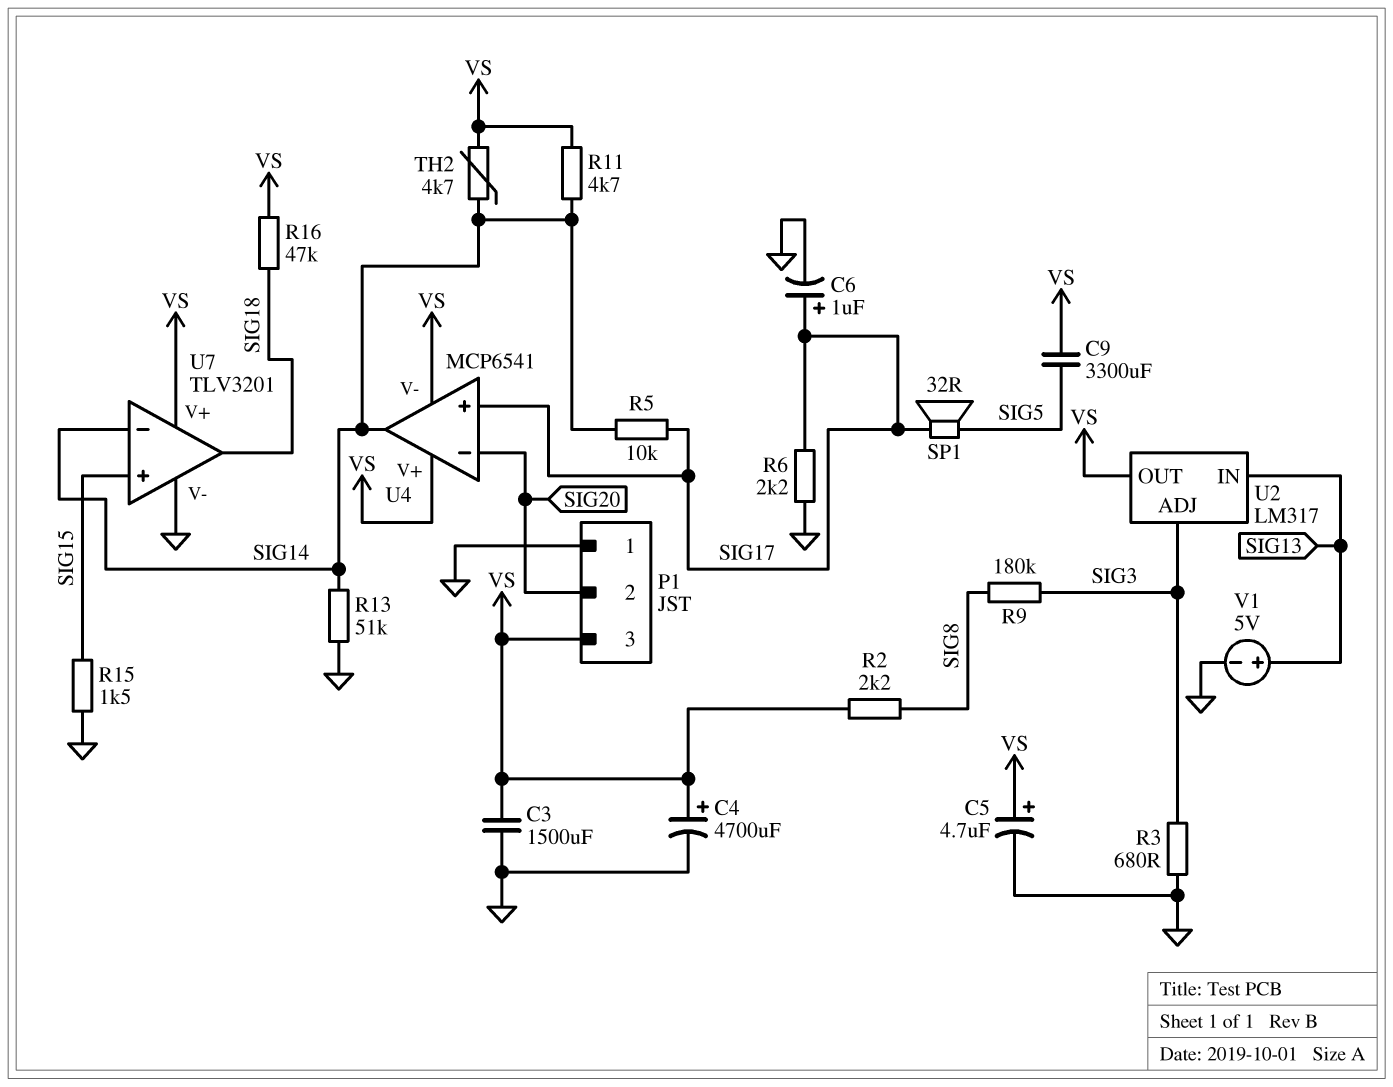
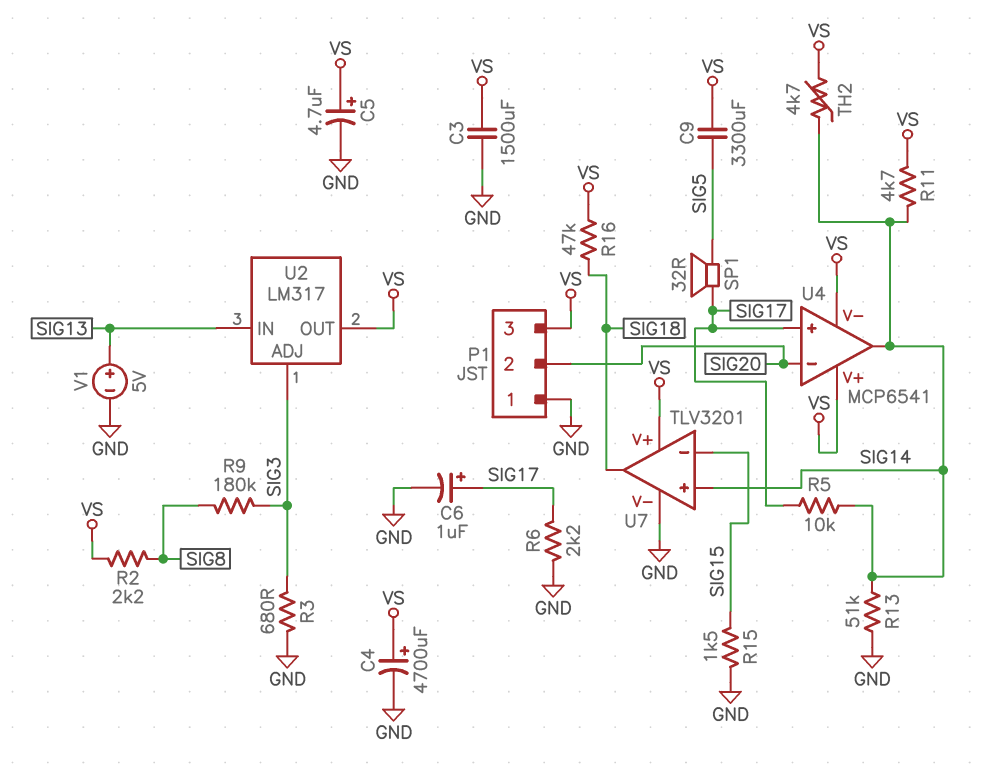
U7 pin in+: SIG15 -> SIG14
U7 pin in-: SIG14 -> SIG15

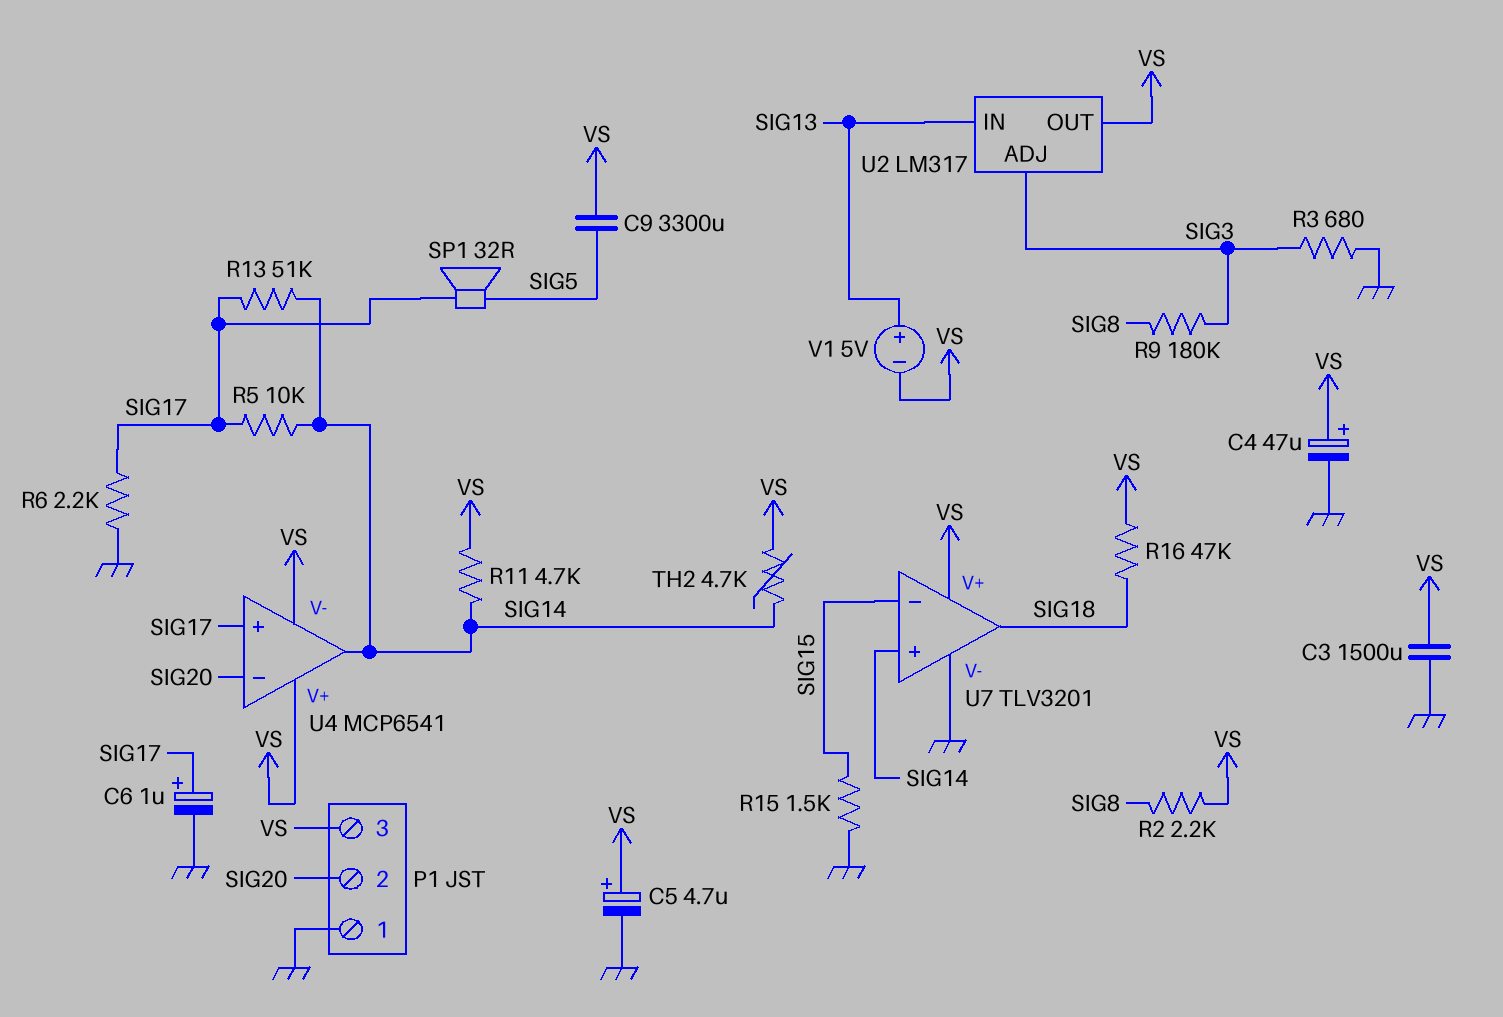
C4: 4700uF (plus VS, minus GND) -> 47uF (plus VS, minus GND)
R13: 51k (GND, SIG14) -> 51k (SIG14, SIG17)
V1: 5V (plus SIG13, minus GND) -> 5V (plus SIG13, minus VS)

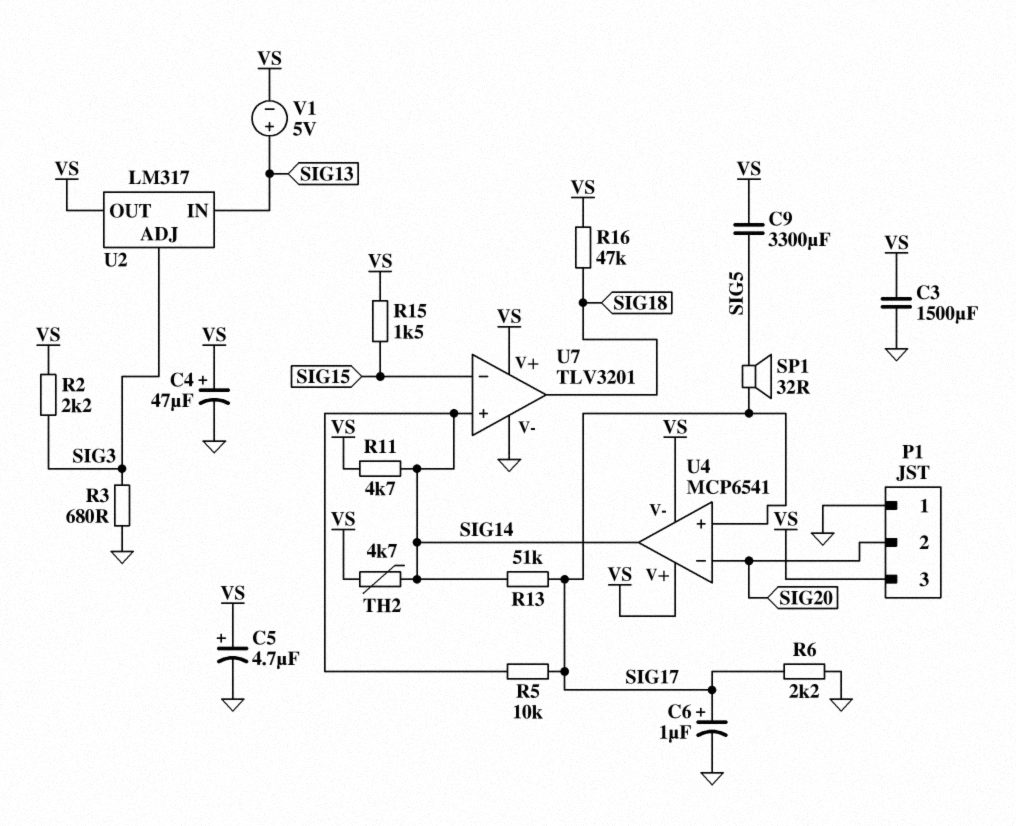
R2: 2.2k (SIG8, VS) -> 2.2k (SIG3, VS)
R9: 180k (SIG3, SIG8) -> none
R15: 1.5k (GND, SIG15) -> 1.5k (SIG15, VS)

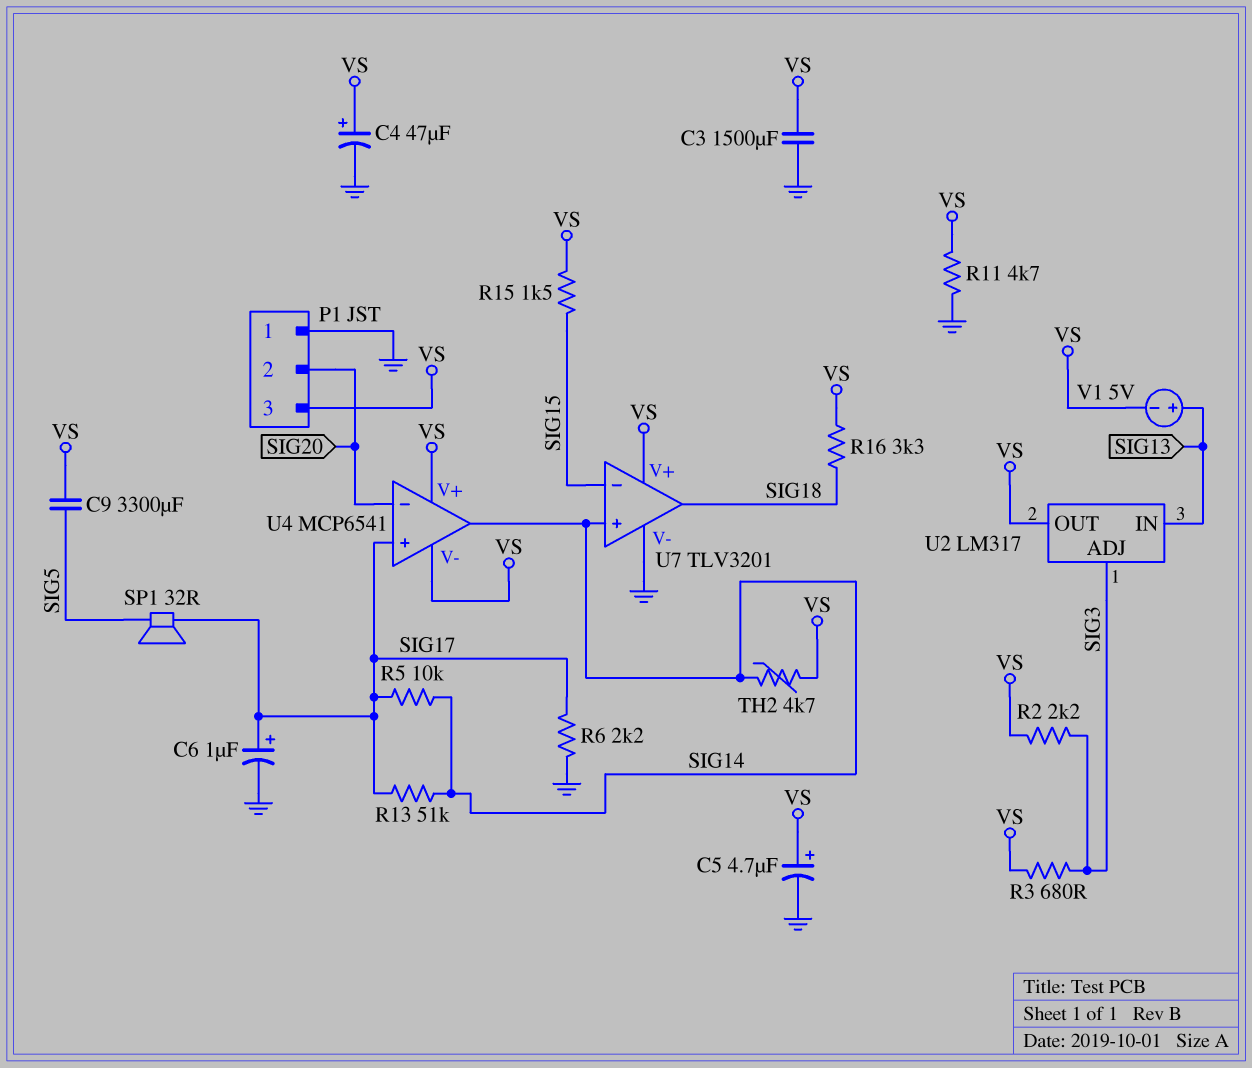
R3: 680 (GND, SIG3) -> 680 (SIG3, VS)
R11: 4.7k (SIG14, VS) -> 4.7k (GND, VS)
R16: 47k (SIG18, VS) -> 3.3k (SIG18, VS)

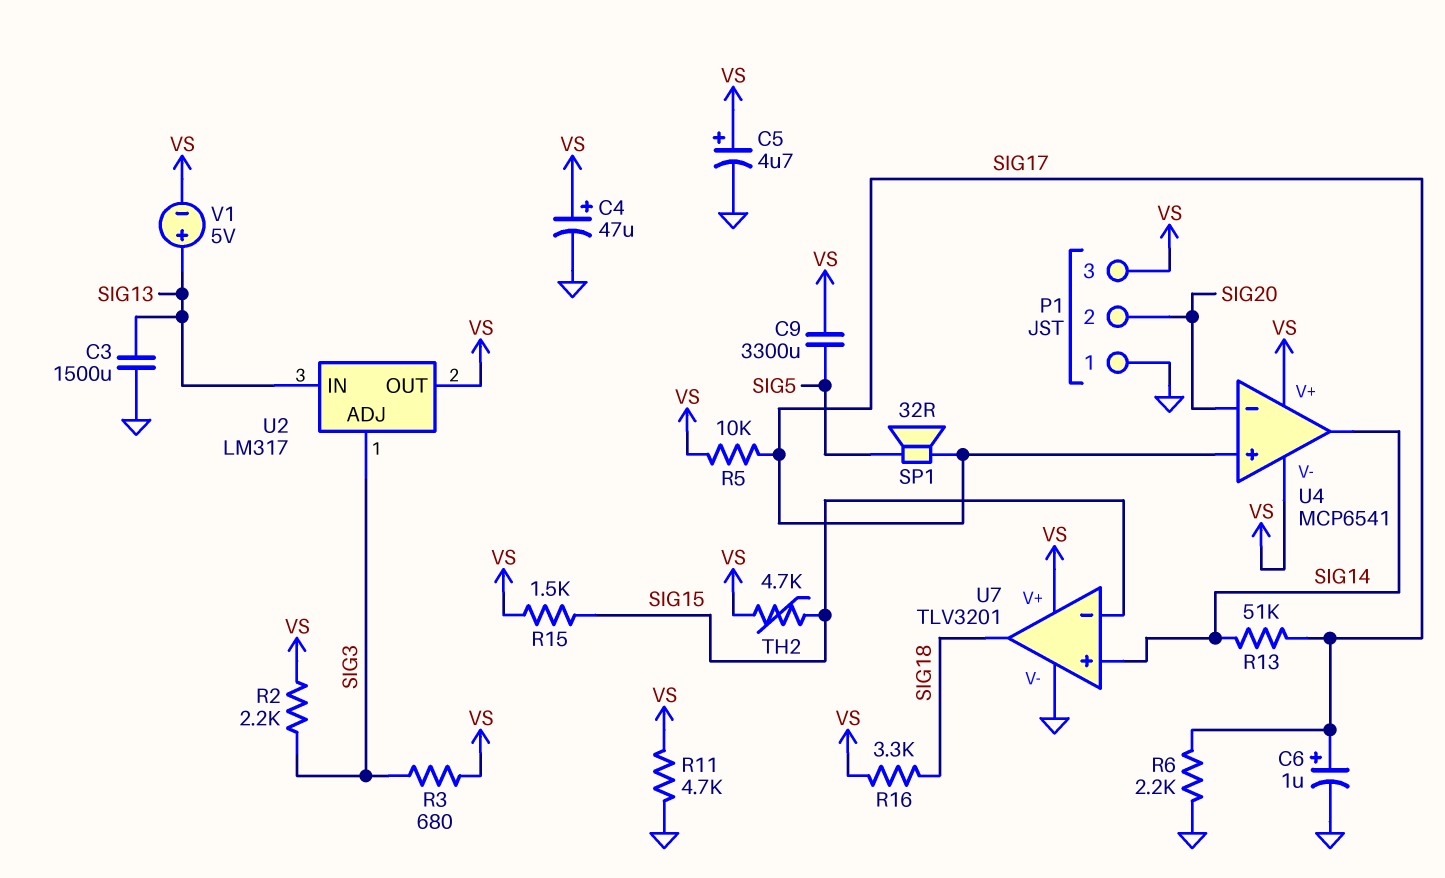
C3: 1500uF (GND, VS) -> 1500uF (GND, SIG13)
R5: 10k (SIG14, SIG17) -> 10k (SIG17, VS)
TH2: 4.7k (SIG14, VS) -> 4.7k (SIG15, VS)

